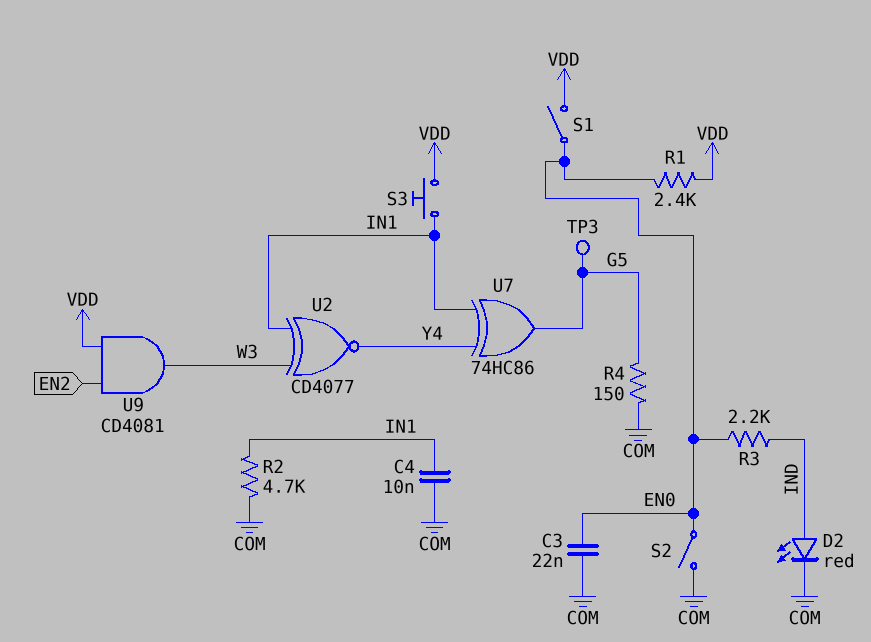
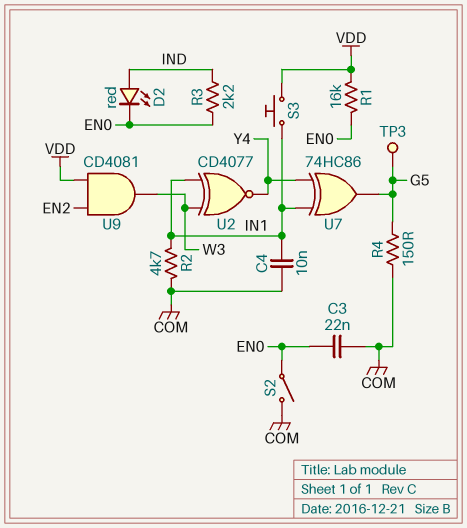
D2: LED red (A IND, K COM) -> LED red (A IND, K EN0)
R1: 2.4k (EN0, VDD) -> 16k (EN0, VDD)
S1: switch (EN0, VDD) -> none

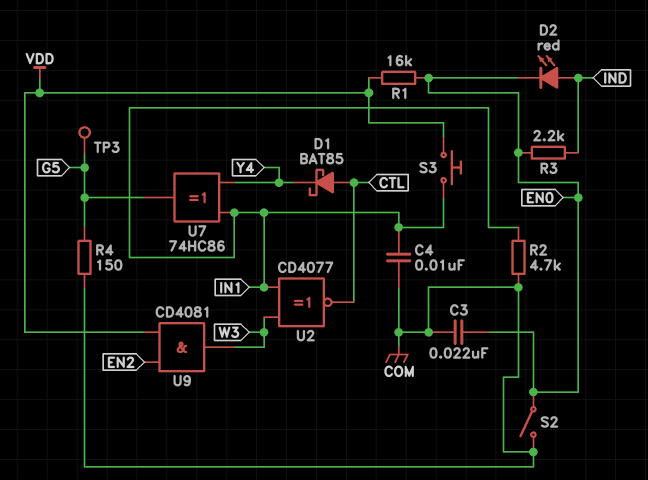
D1: none -> schottky BAT85 (A CTL, K Y4)
U2: XNOR CD4077 (in IN1, in W3, out Y4) -> XNOR CD4077 (in IN1, in W3, out CTL)

